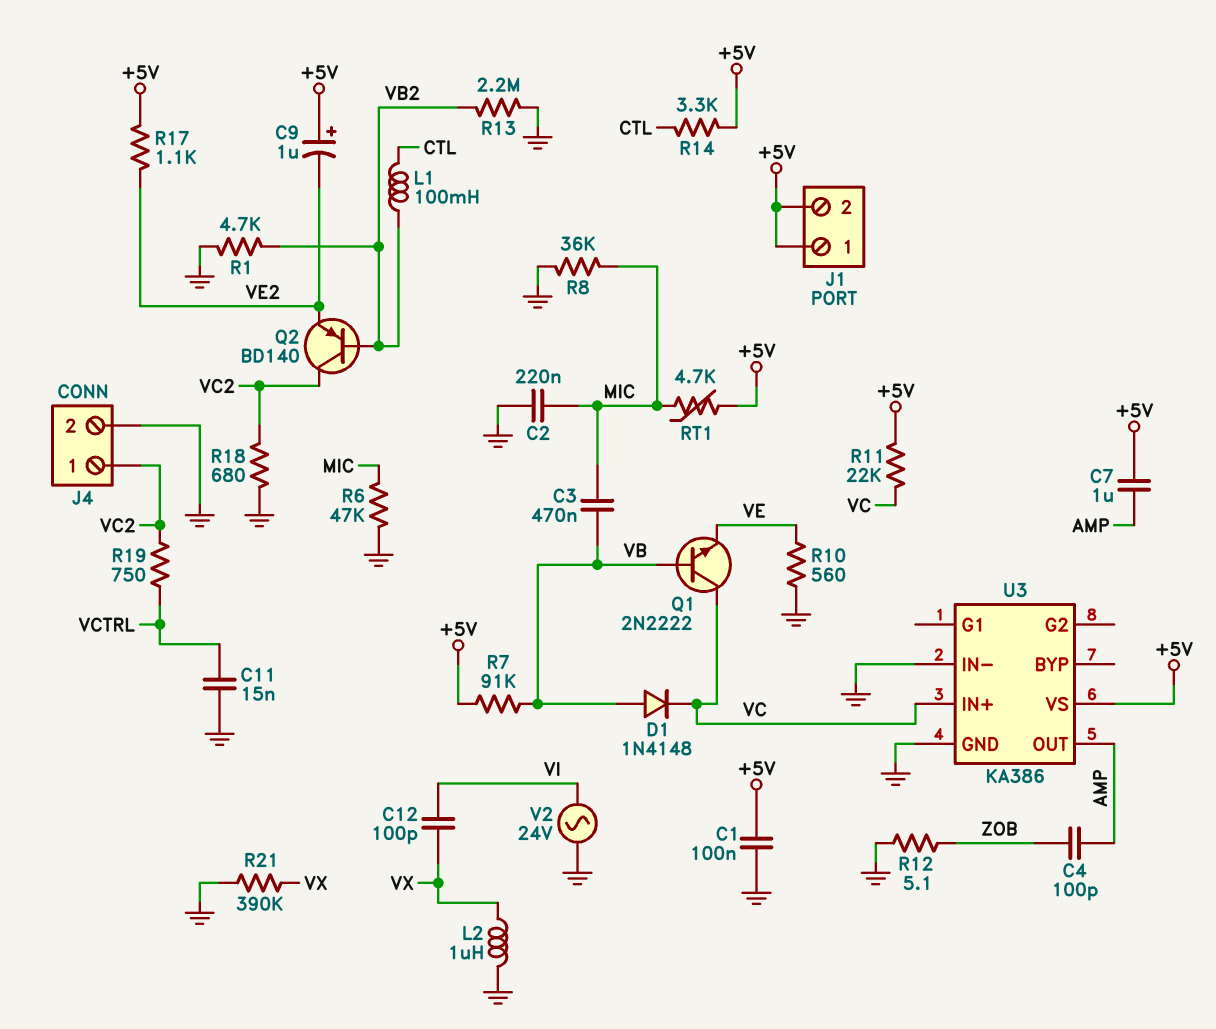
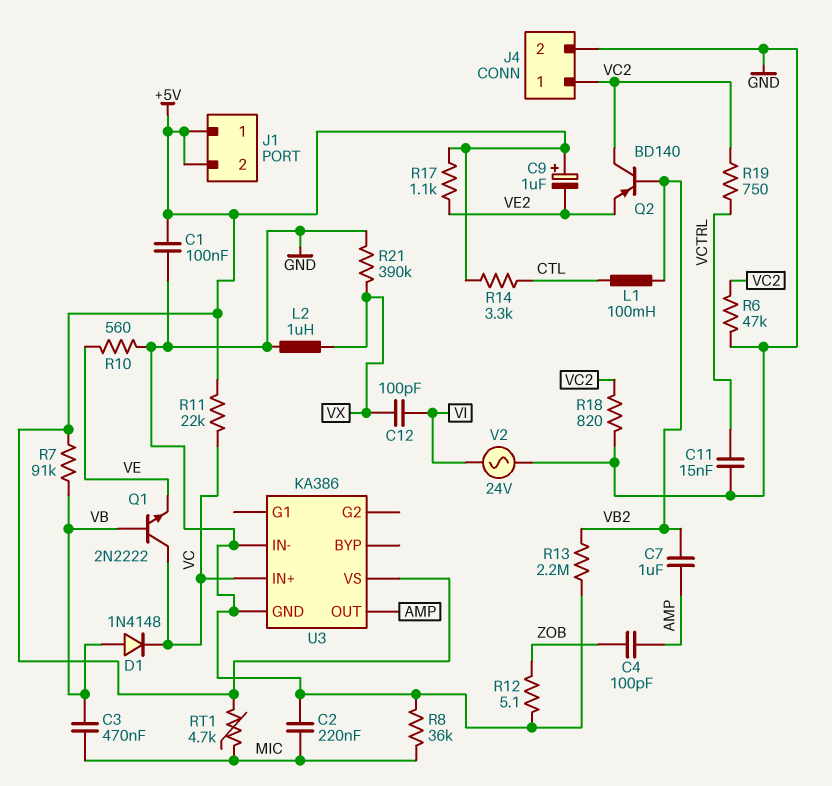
C7: 1uF (+5V, AMP) -> 1uF (AMP, VB2)
R1: 4.7k (GND, VB2) -> none
R6: 47k (GND, MIC) -> 47k (GND, VC2)
R18: 680 (GND, VC2) -> 820 (GND, VC2)

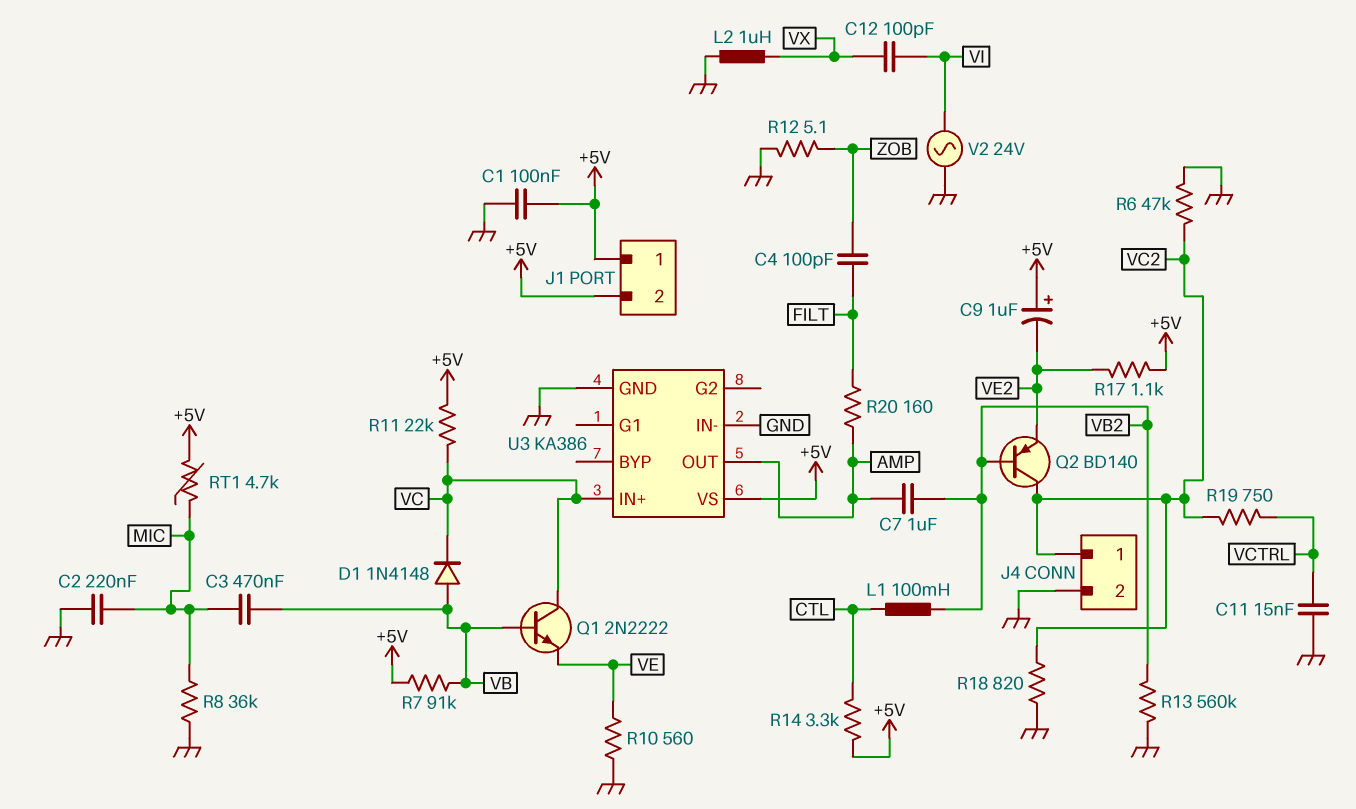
C4: 100pF (AMP, ZOB) -> 100pF (FILT, ZOB)
R13: 2.2M (GND, VB2) -> 560k (GND, VB2)
R20: none -> 160 (AMP, FILT)
R21: 390k (GND, VX) -> none

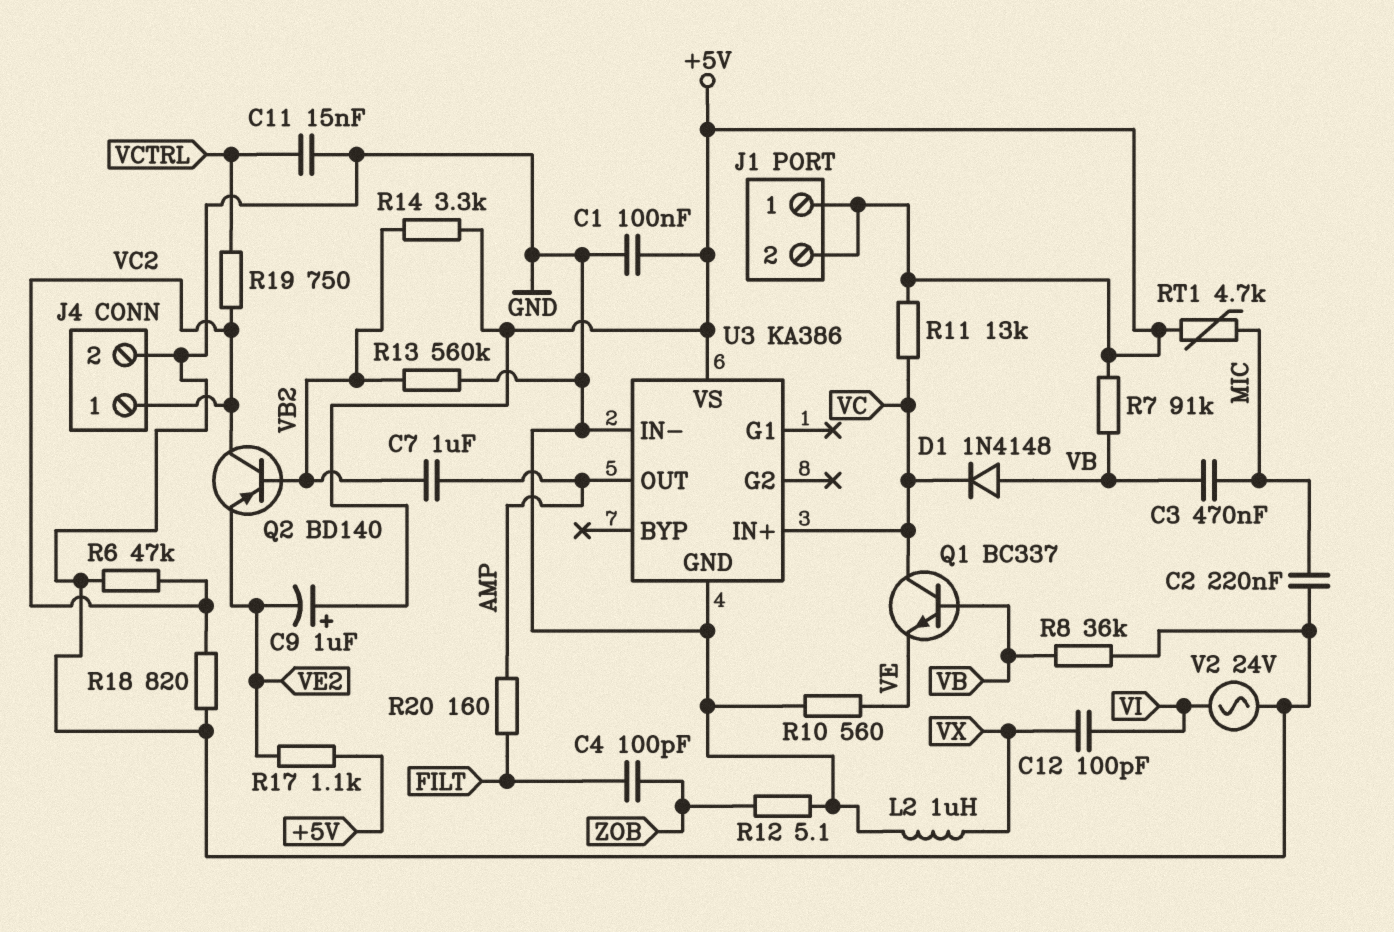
L1: 100mH (CTL, VB2) -> none
Q1: NPN 2N2222 (B VB, C VC, E VE) -> NPN BC337 (B VB, C VC, E VE)
R8: 36k (GND, MIC) -> 36k (GND, VB)
R11: 22k (+5V, VC) -> 13k (+5V, VC)
R14: 3.3k (+5V, CTL) -> 3.3k (+5V, VB2)

